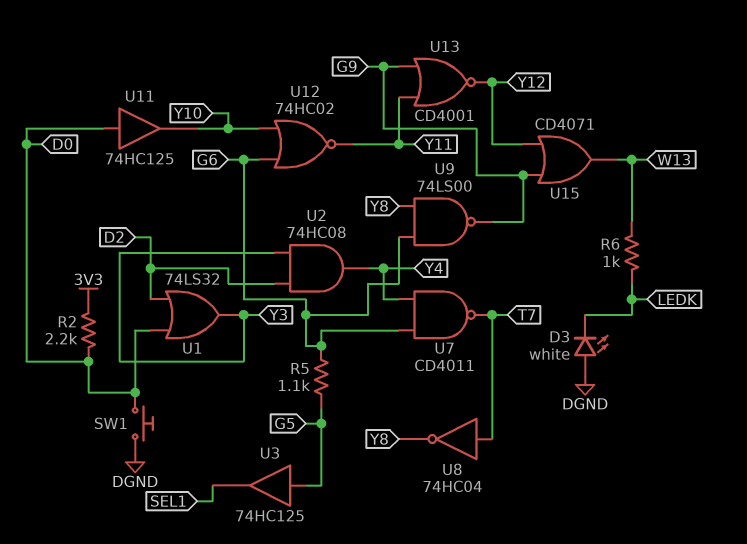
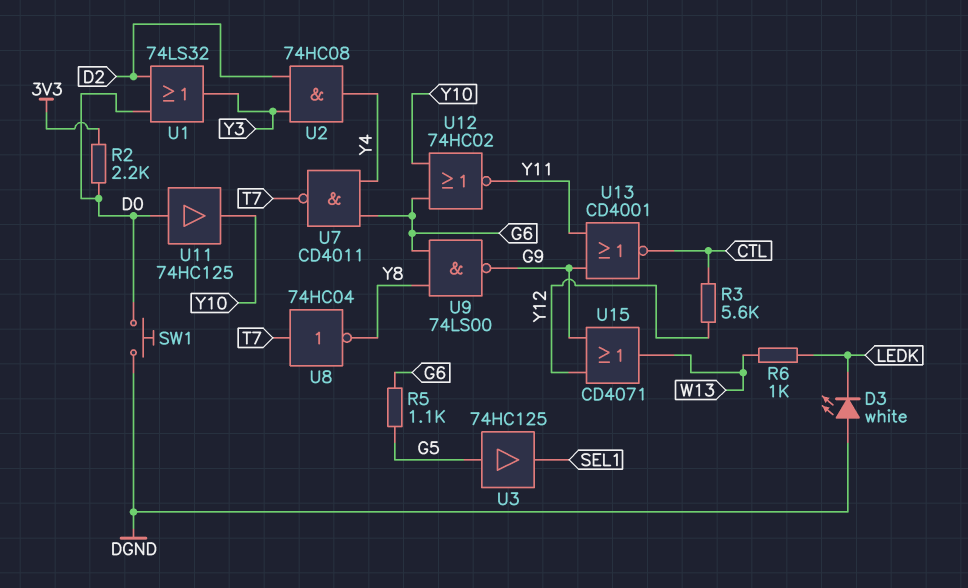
R3: none -> 5.6k (CTL, Y12)
U13: NOR CD4001 (in G9, in Y11, out Y12) -> NOR CD4001 (in G9, in Y11, out CTL)

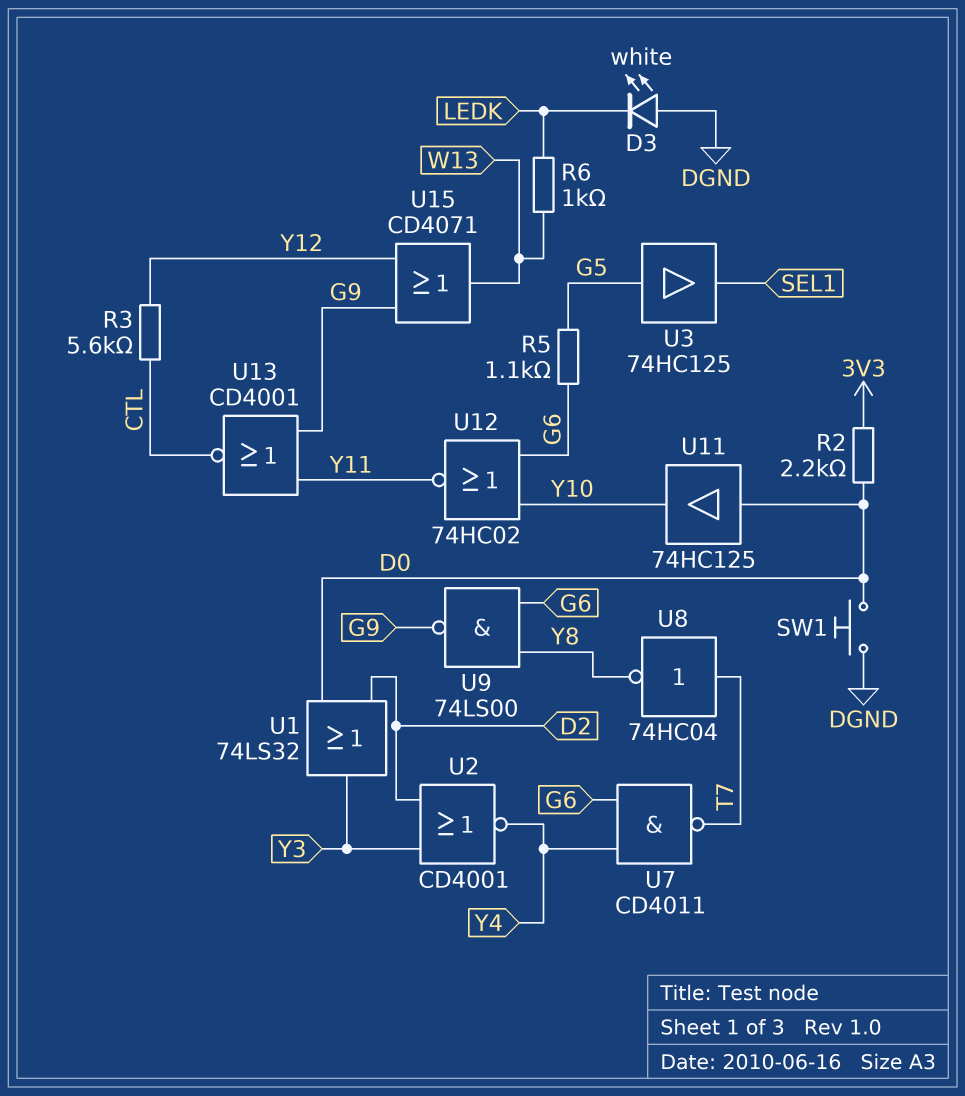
U2: AND 74HC08 (in D2, in Y3, out Y4) -> NOR CD4001 (in D2, in Y3, out Y4)

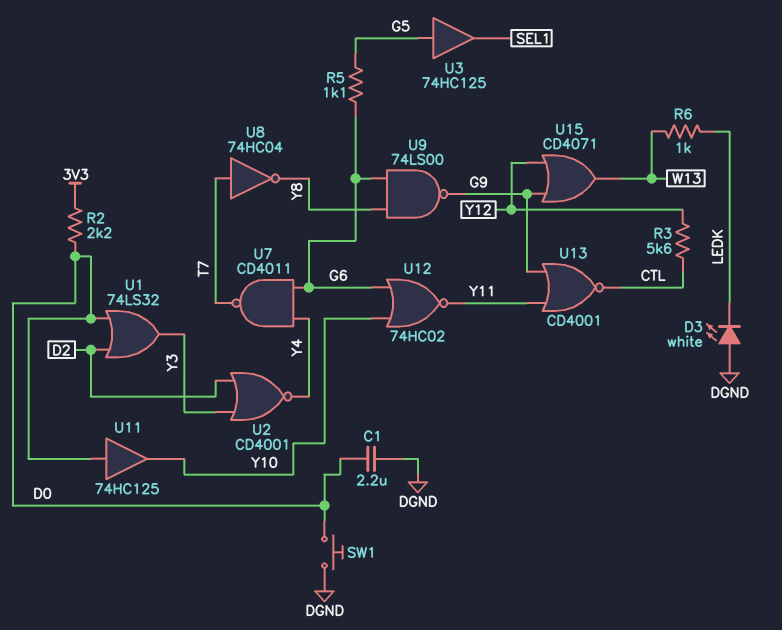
C1: none -> 2.2uF (D0, DGND)

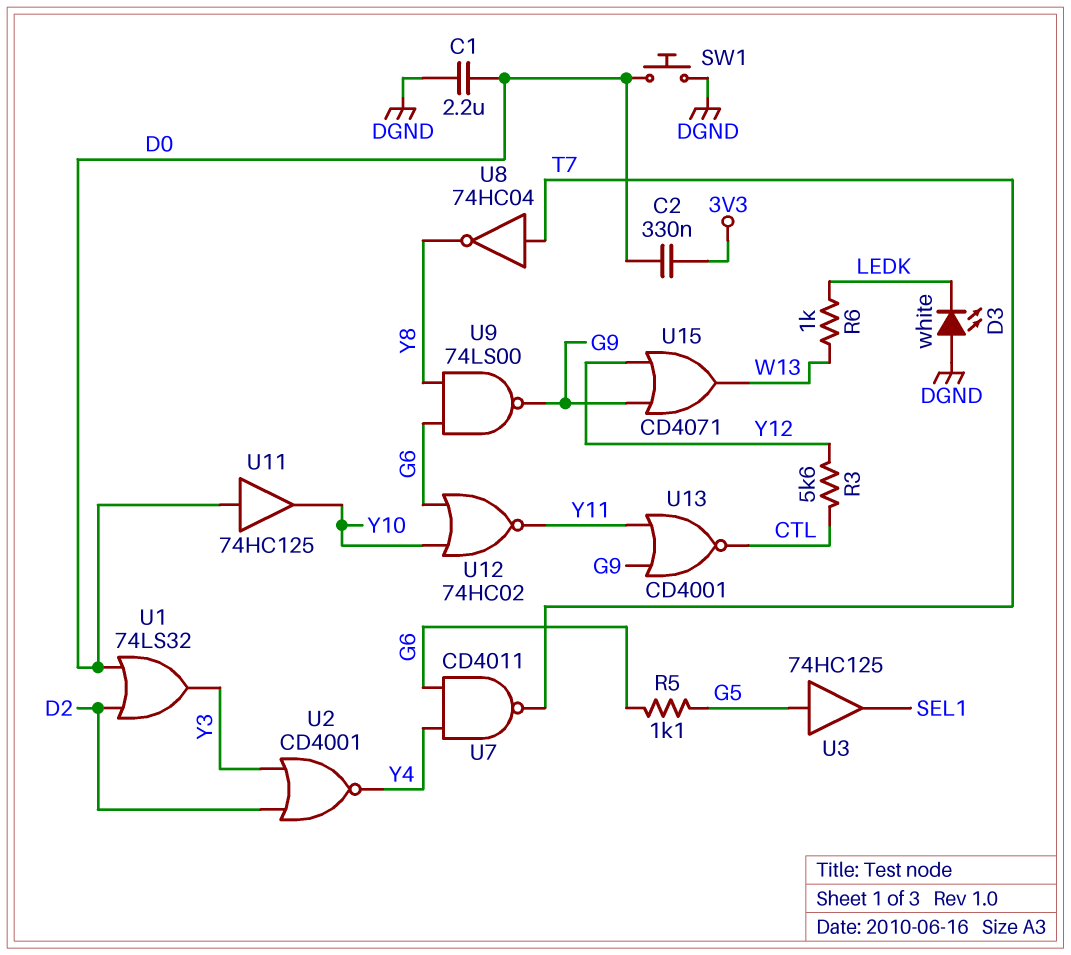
C2: none -> 330nF (3V3, D0)
R2: 2.2k (3V3, D0) -> none

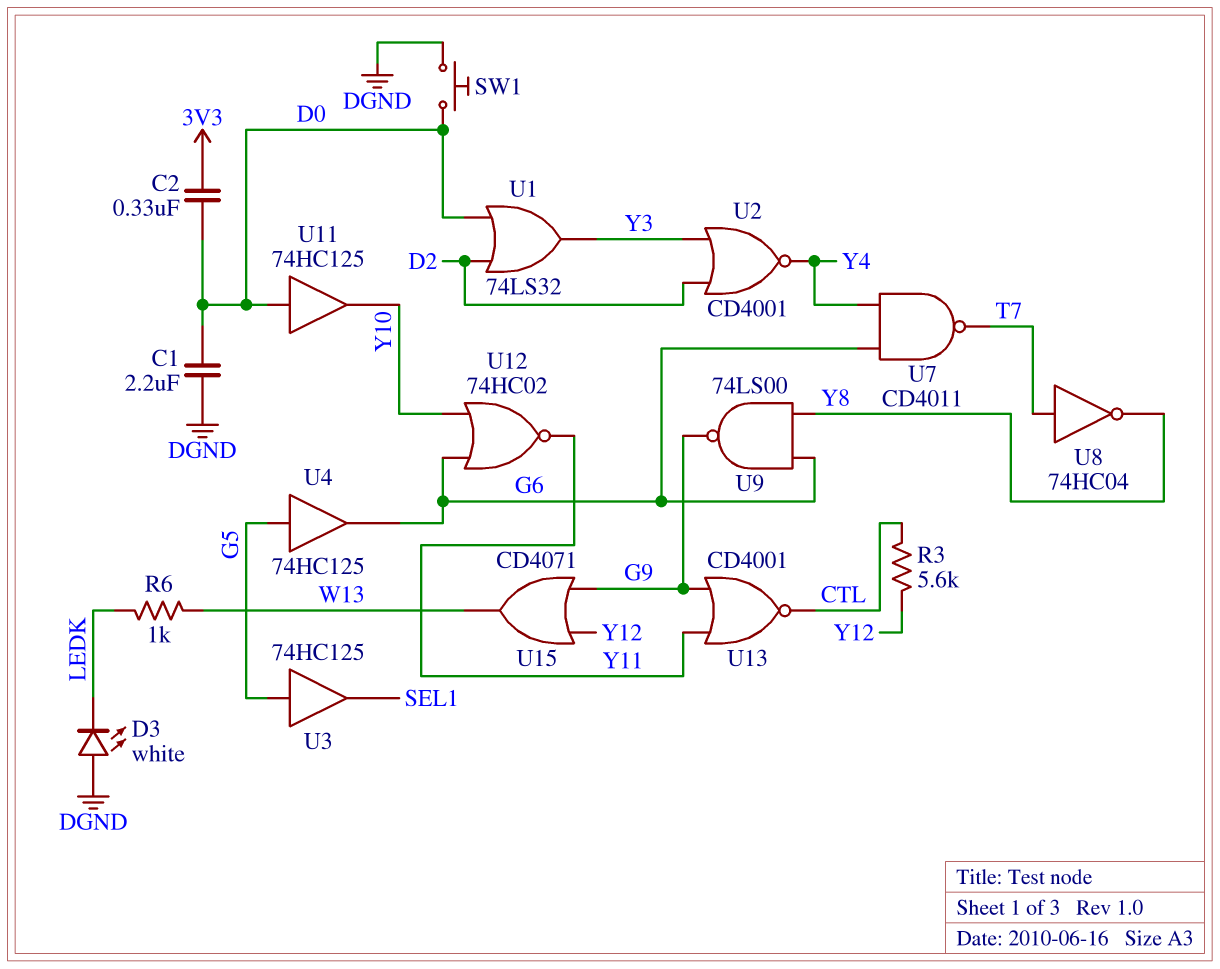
R5: 1.1k (G5, G6) -> none
U4: none -> buffer 74HC125 (in G5, out G6)

